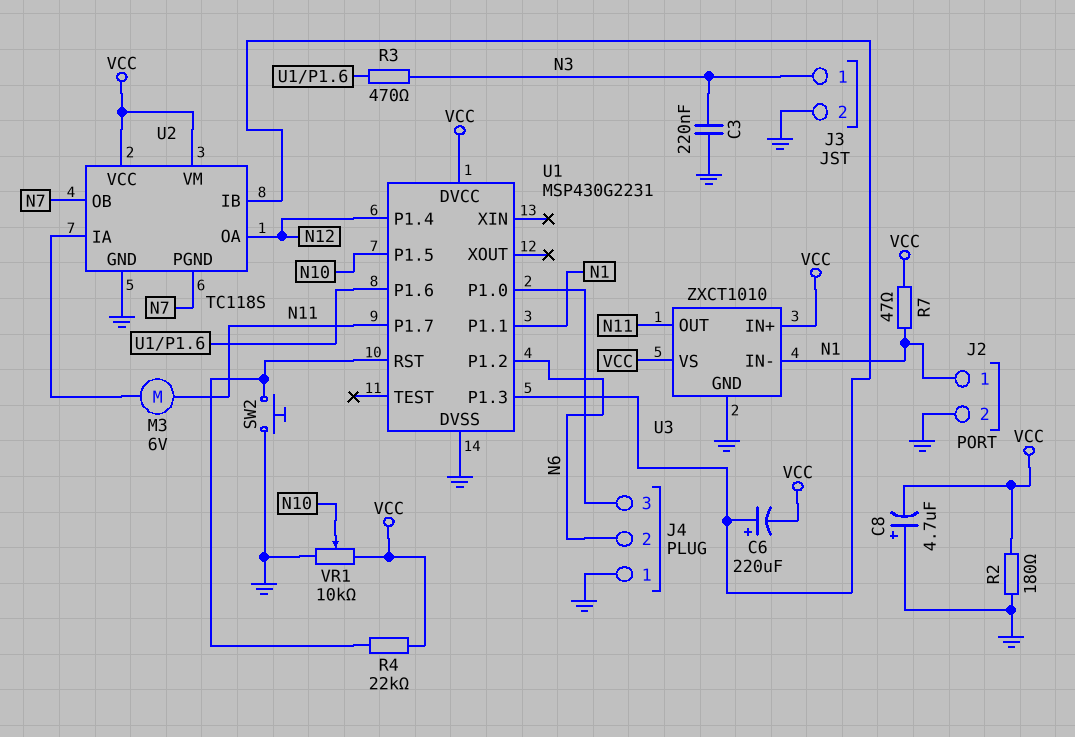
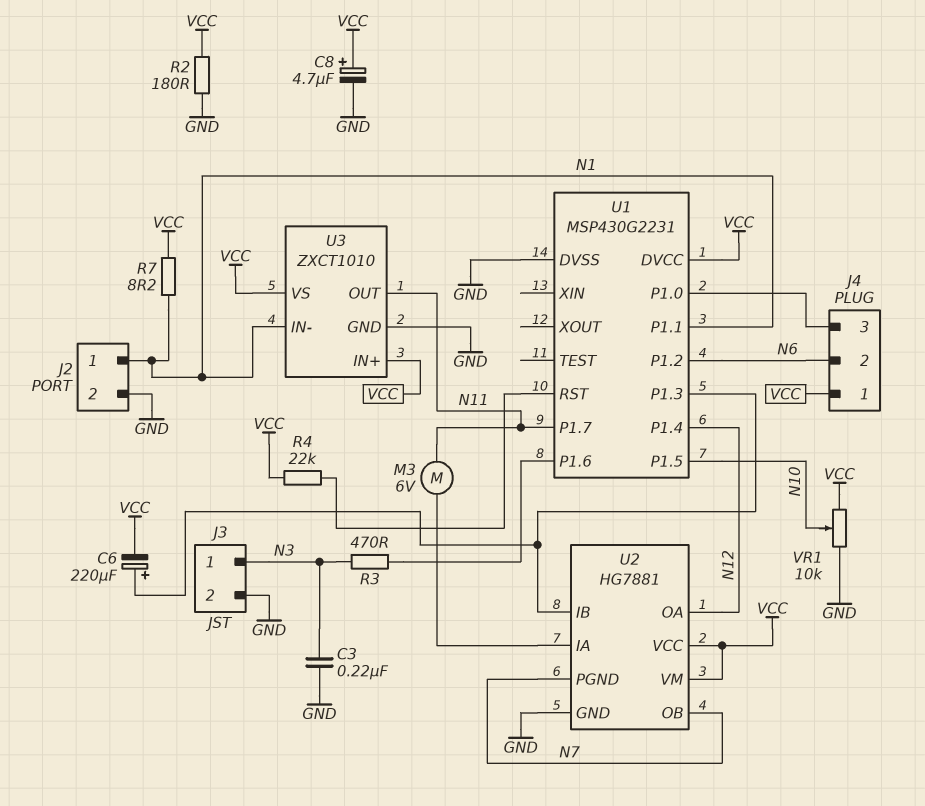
C8: 4.7uF (plus GND, minus VCC) -> 4.7uF (plus VCC, minus GND)
J4 pin 1: GND -> VCC
R7: 47 (N1, VCC) -> 8.2 (N1, VCC)
SW2: button (GND, U1/RST) -> none
U2: TC118S -> HG7881

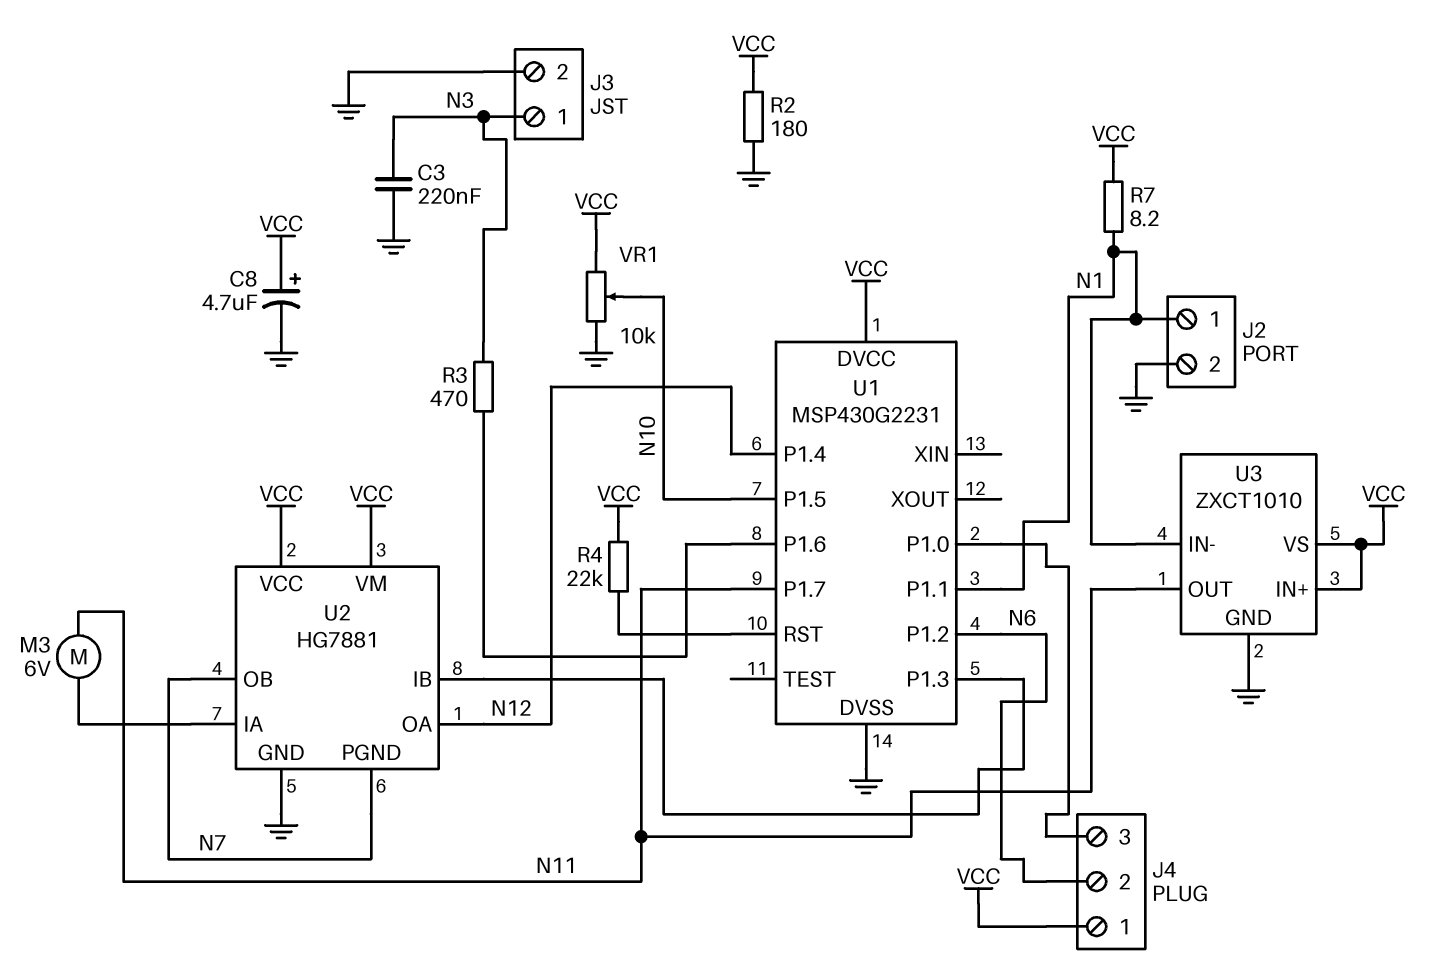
C6: 220uF (plus U1/P1.3, minus VCC) -> none

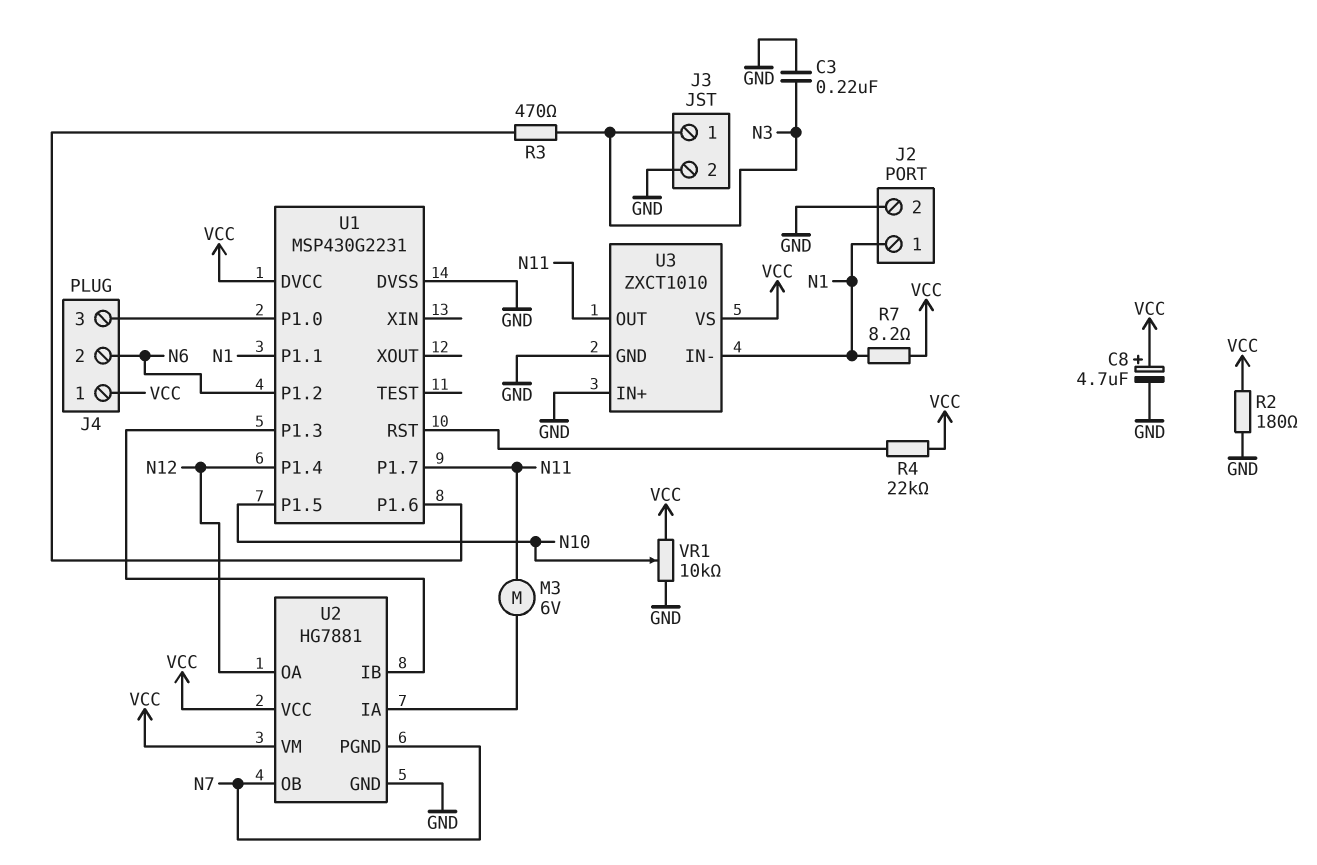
U3 pin IN+: VCC -> GND

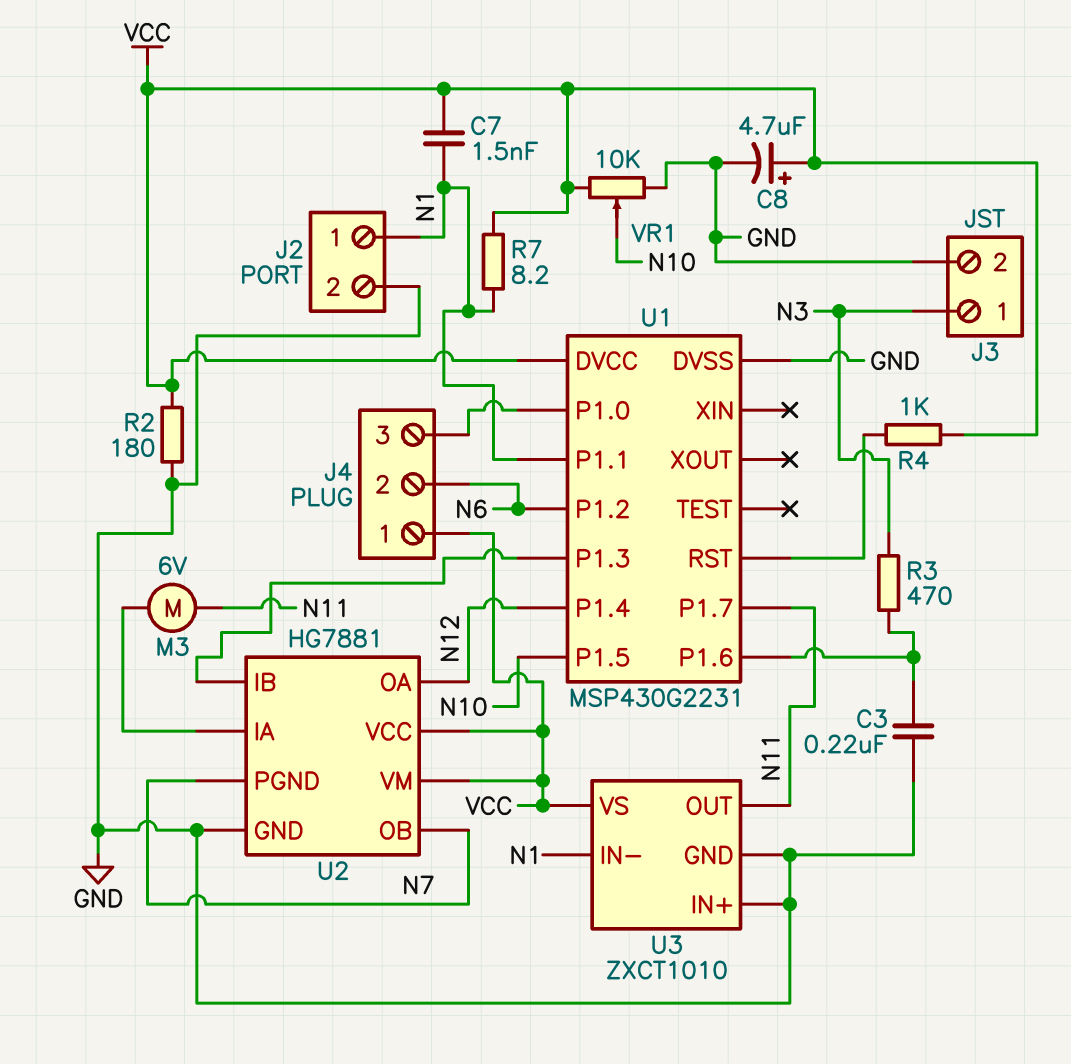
C3: 220nF (GND, N3) -> 220nF (GND, U1/P1.6)
C7: none -> 1.5nF (N1, VCC)
R4: 22k (U1/RST, VCC) -> 1k (U1/RST, VCC)

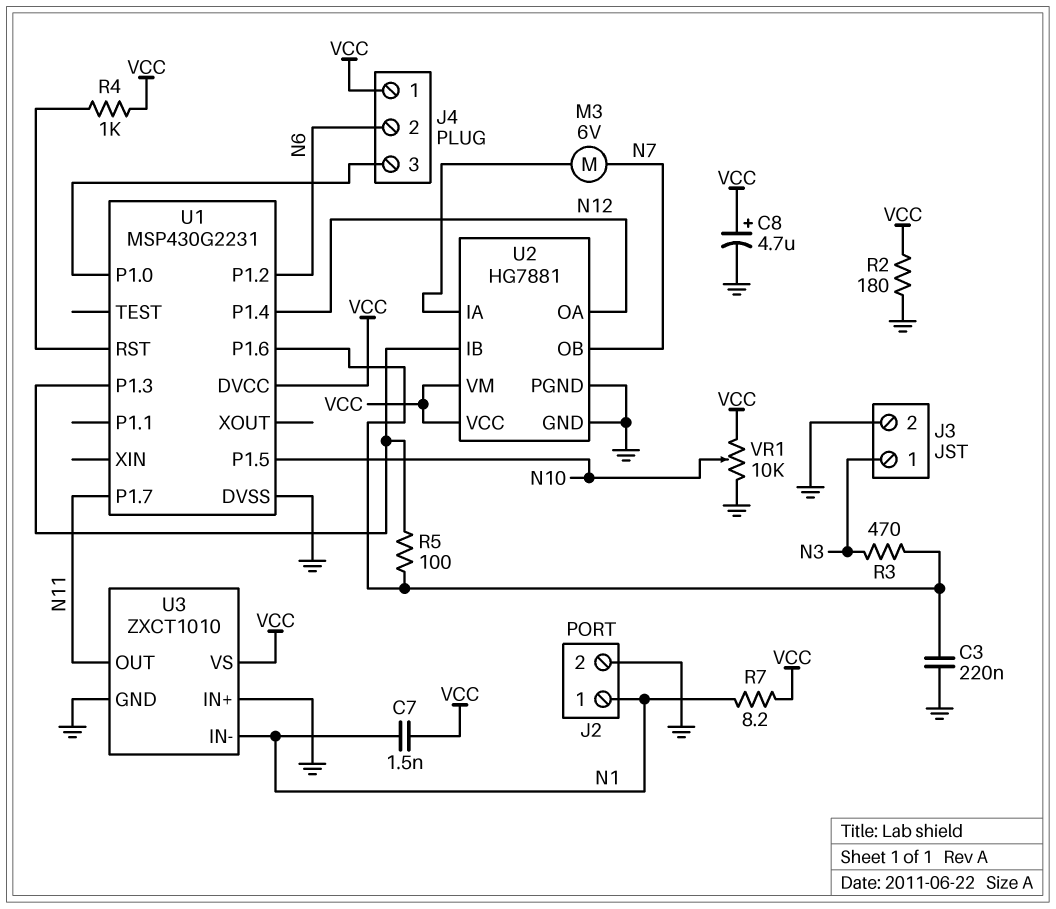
M3: motor 6V (N11, U2/IA) -> motor 6V (N7, U2/IA)
R5: none -> 100 (U1/P1.3, U1/P1.6)
U1 pin P1.1: N1 -> none
U2 pin PGND: N7 -> GND

